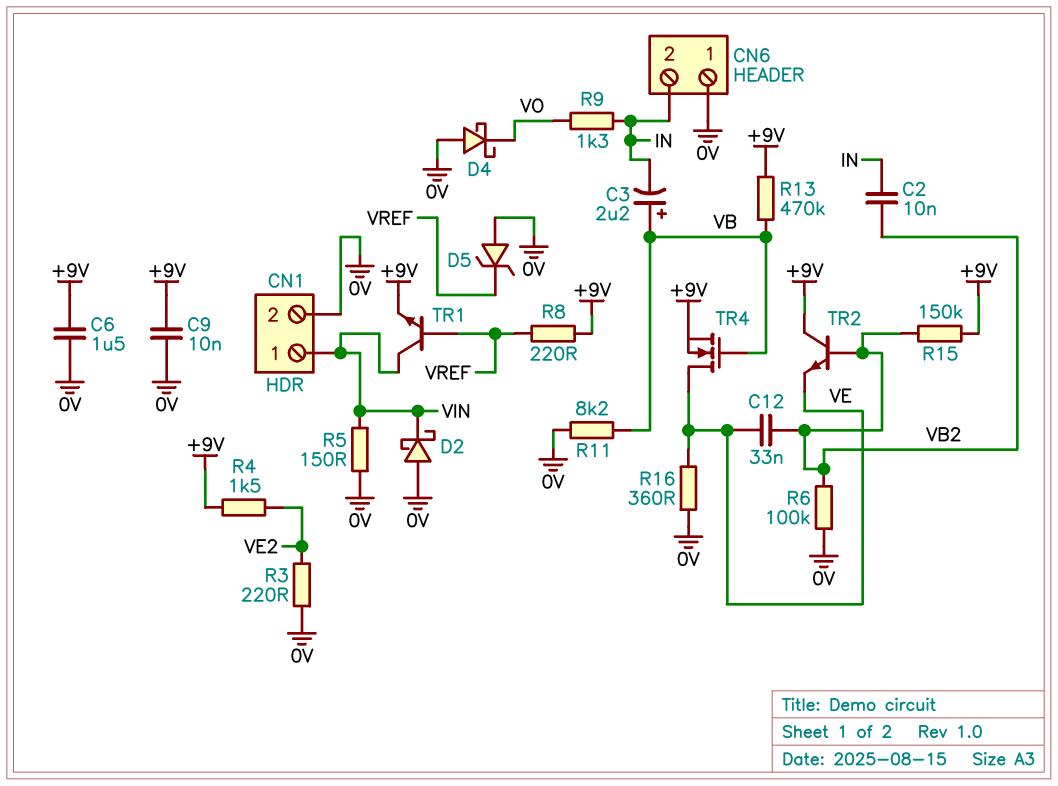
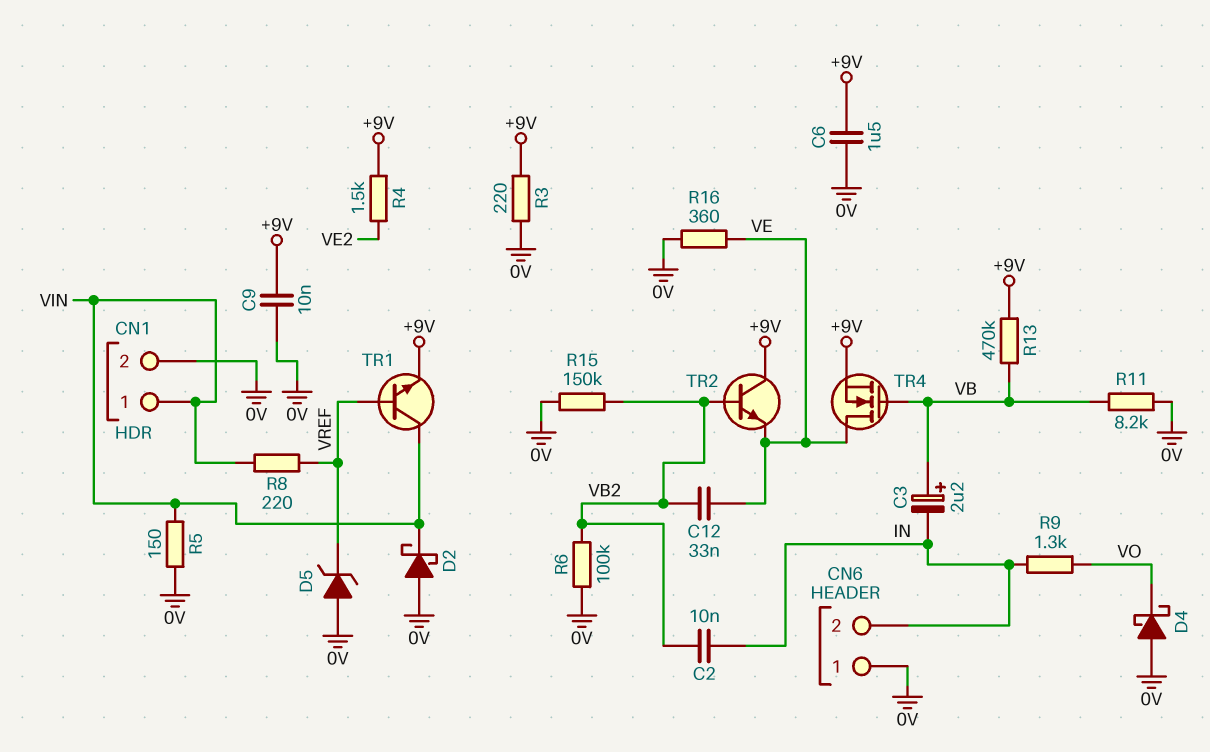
R3: 220 (0V, VE2) -> 220 (+9V, 0V)
R8: 220 (+9V, VREF) -> 220 (VIN, VREF)
R15: 150k (+9V, VB2) -> 150k (0V, VB2)

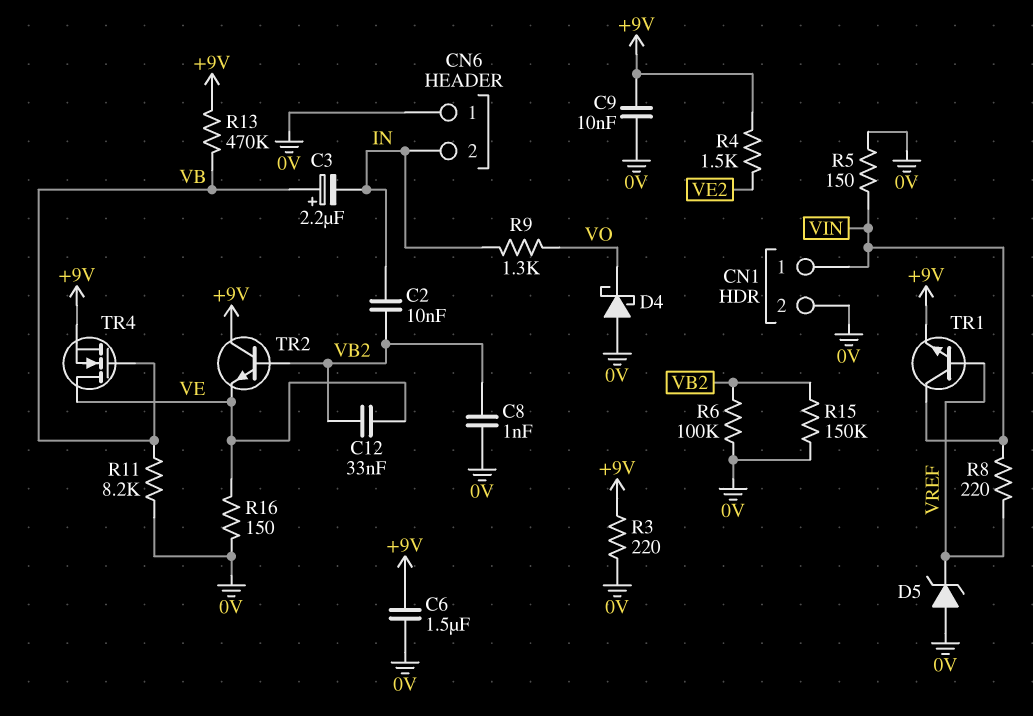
C8: none -> 1nF (0V, VB2)
D2: schottky (A 0V, K VIN) -> none
R16: 360 (0V, VE) -> 150 (0V, VE)

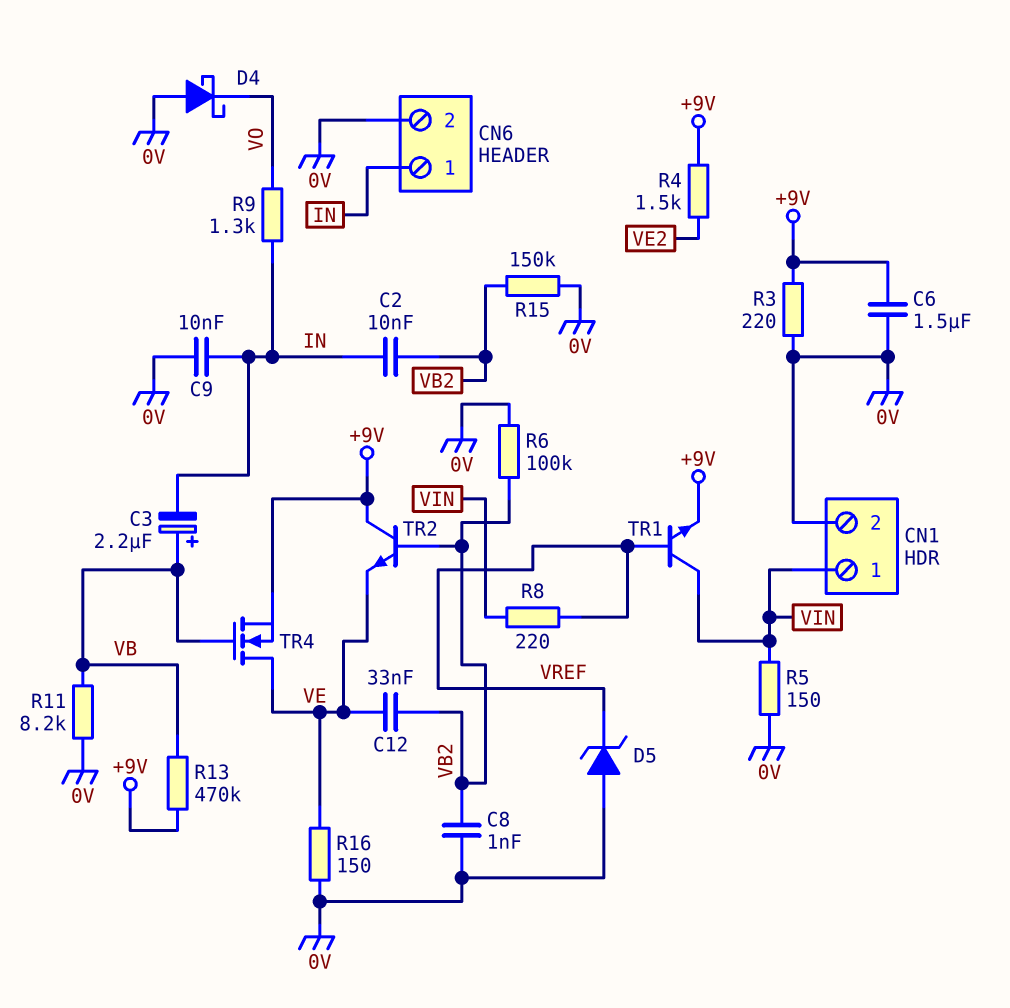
C9: 10nF (+9V, 0V) -> 10nF (0V, IN)
CN6 pin 1: 0V -> IN
CN6 pin 2: IN -> 0V

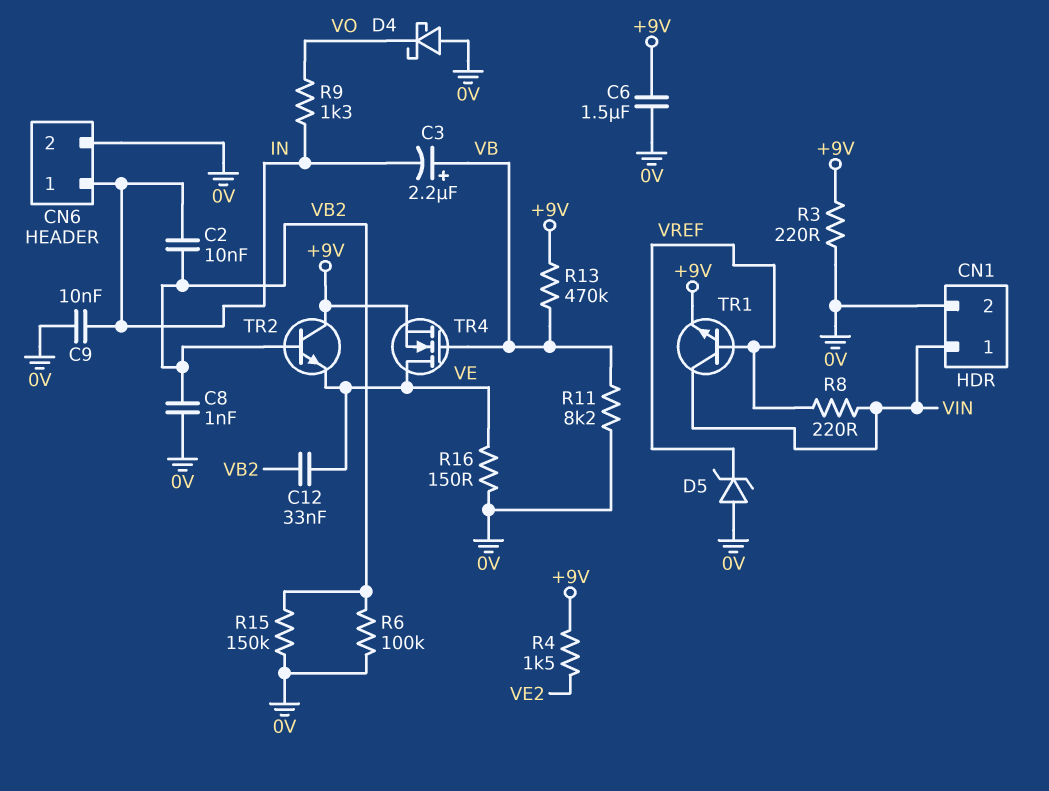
R5: 150 (0V, VIN) -> none

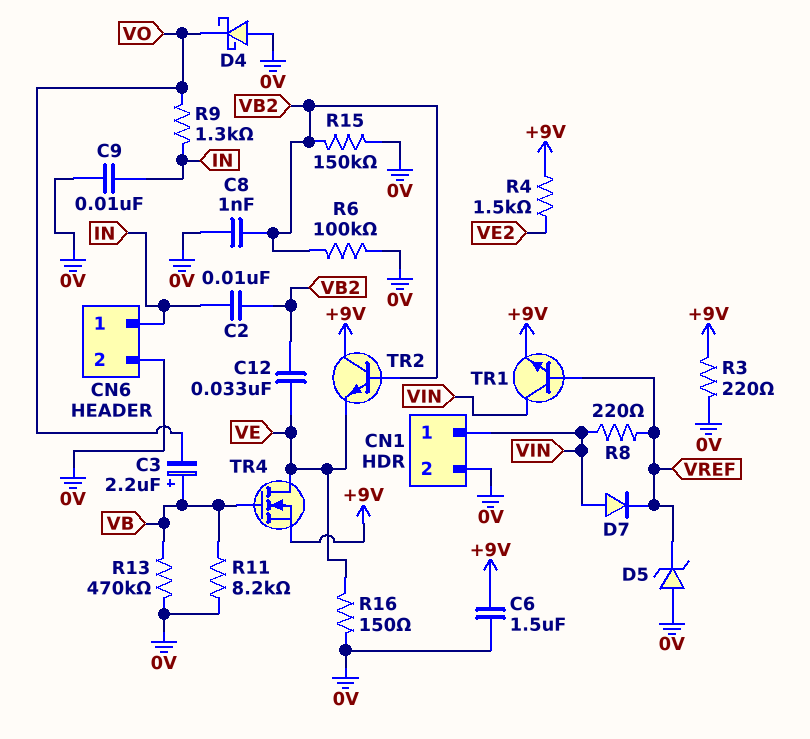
C3: 2.2uF (plus VB, minus IN) -> 2.2uF (plus VB, minus VO)
D7: none -> diode (A VIN, K VREF)
R13: 470k (+9V, VB) -> 470k (0V, VB)

